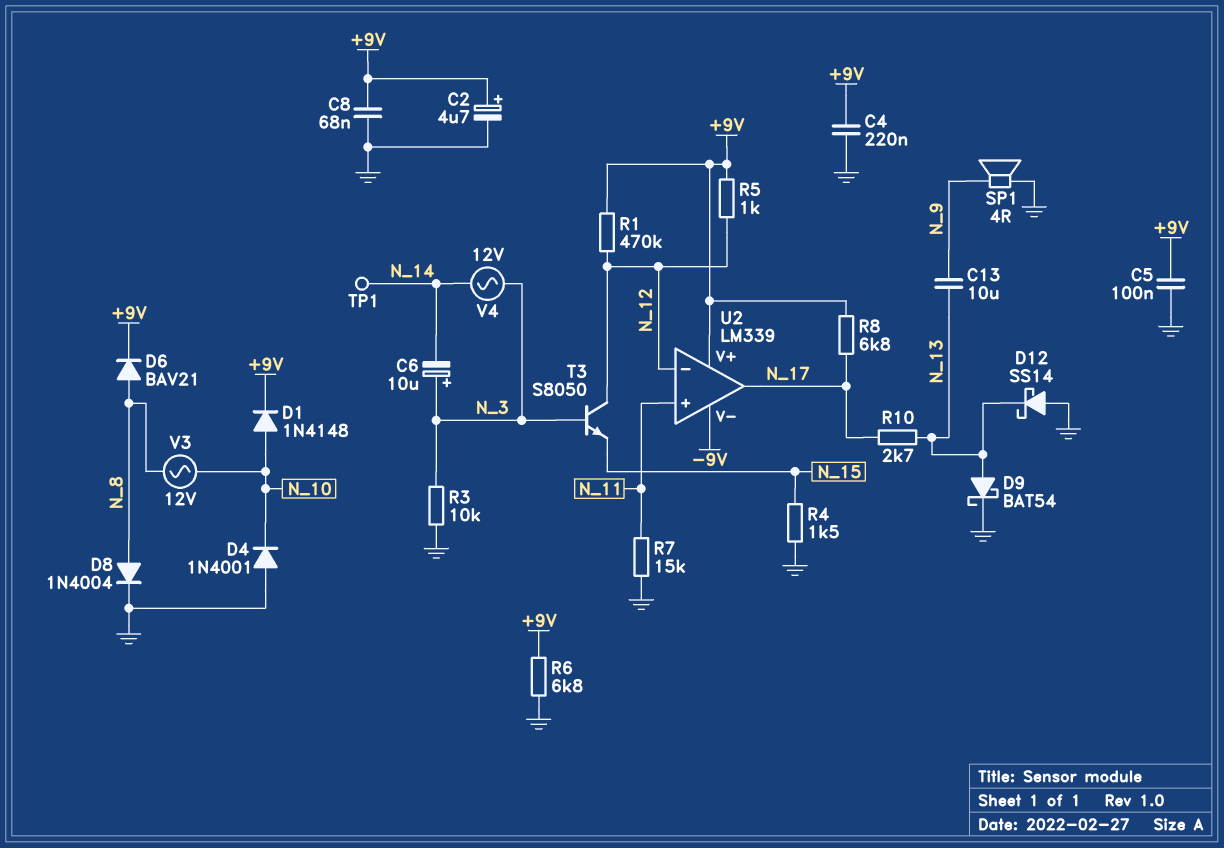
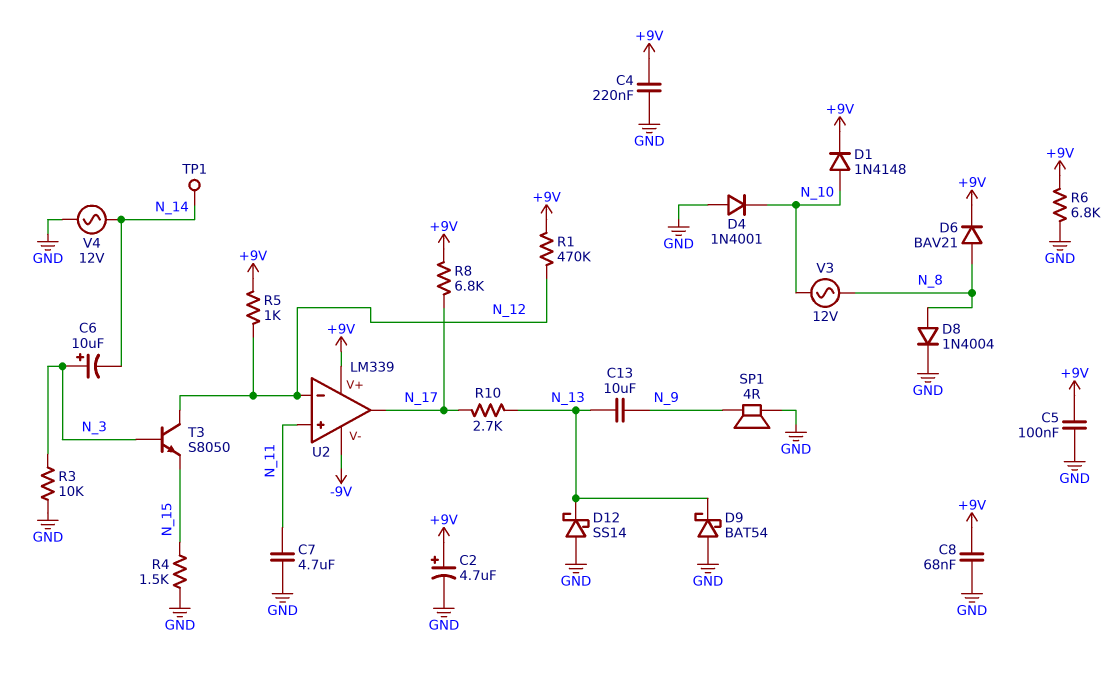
C7: none -> 4.7uF (GND, N_11)
D9: schottky BAT54 (A N_13, K GND) -> schottky BAT54 (A GND, K N_13)
R7: 15k (GND, N_11) -> none
V4: AC 12V (N_3, N_14) -> AC 12V (GND, N_14)

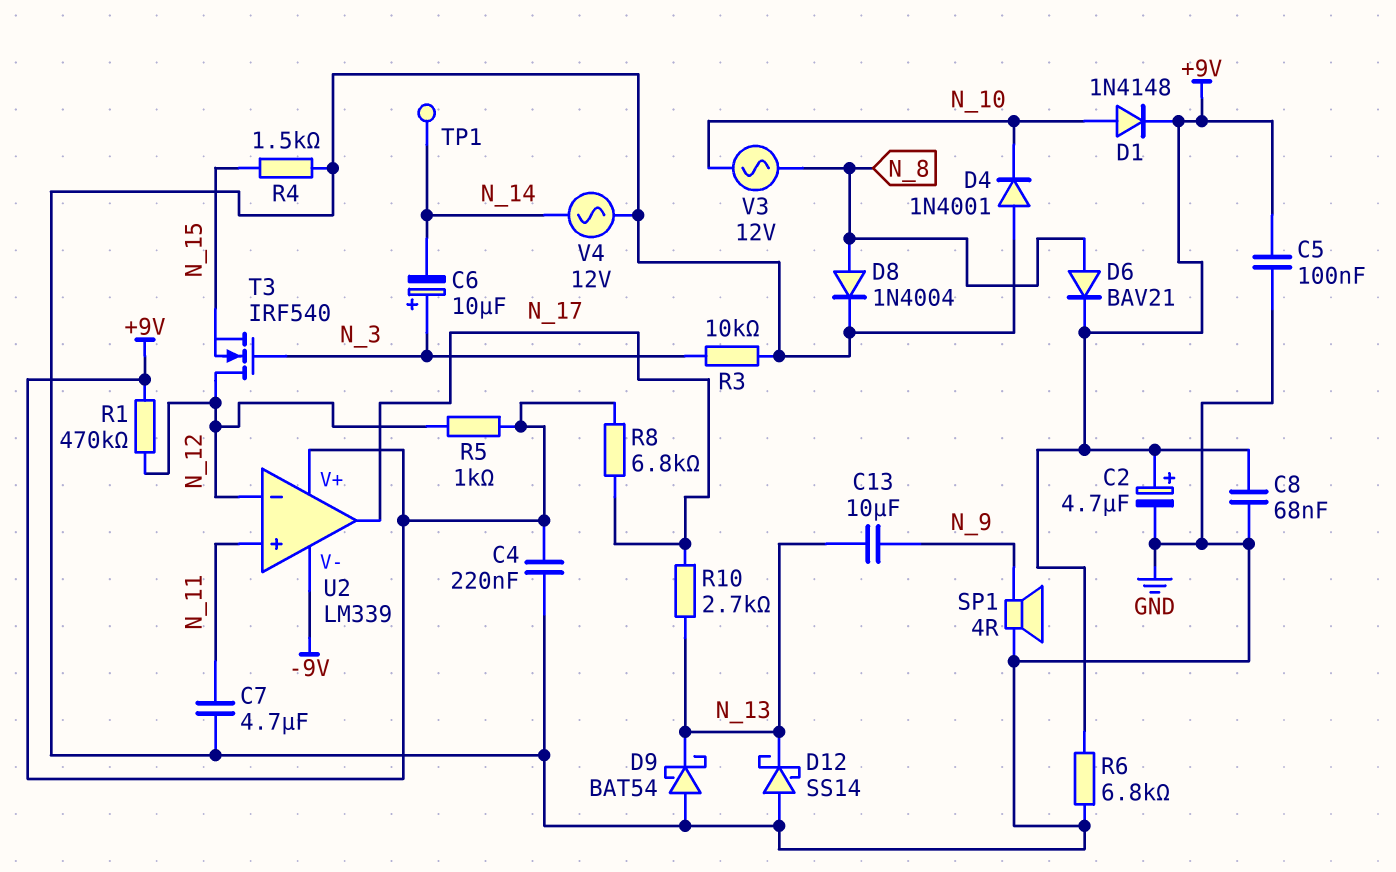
T3: NPN S8050 (B N_3, C N_12, E N_15) -> NMOS IRF540 (G N_3, D N_12, S N_15)

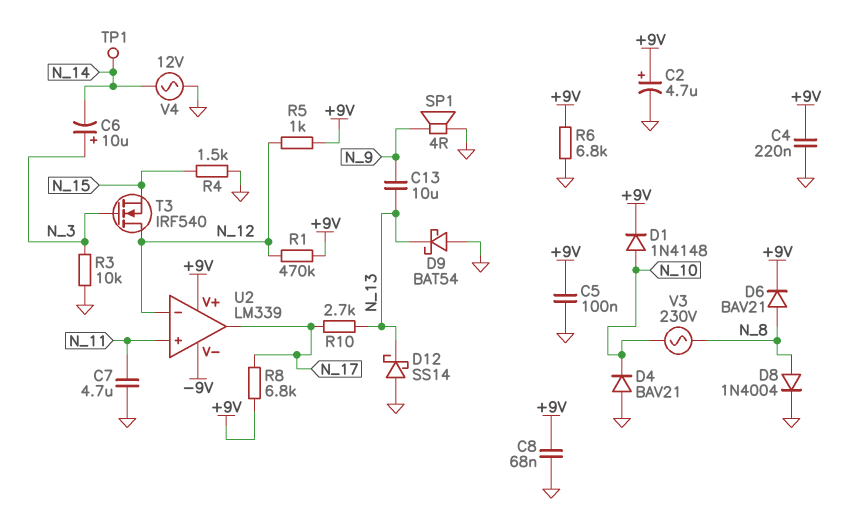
D4: diode 1N4001 (A GND, K N_10) -> diode BAV21 (A GND, K N_10)
V3: AC 12V (N_8, N_10) -> AC 230V (N_8, N_10)

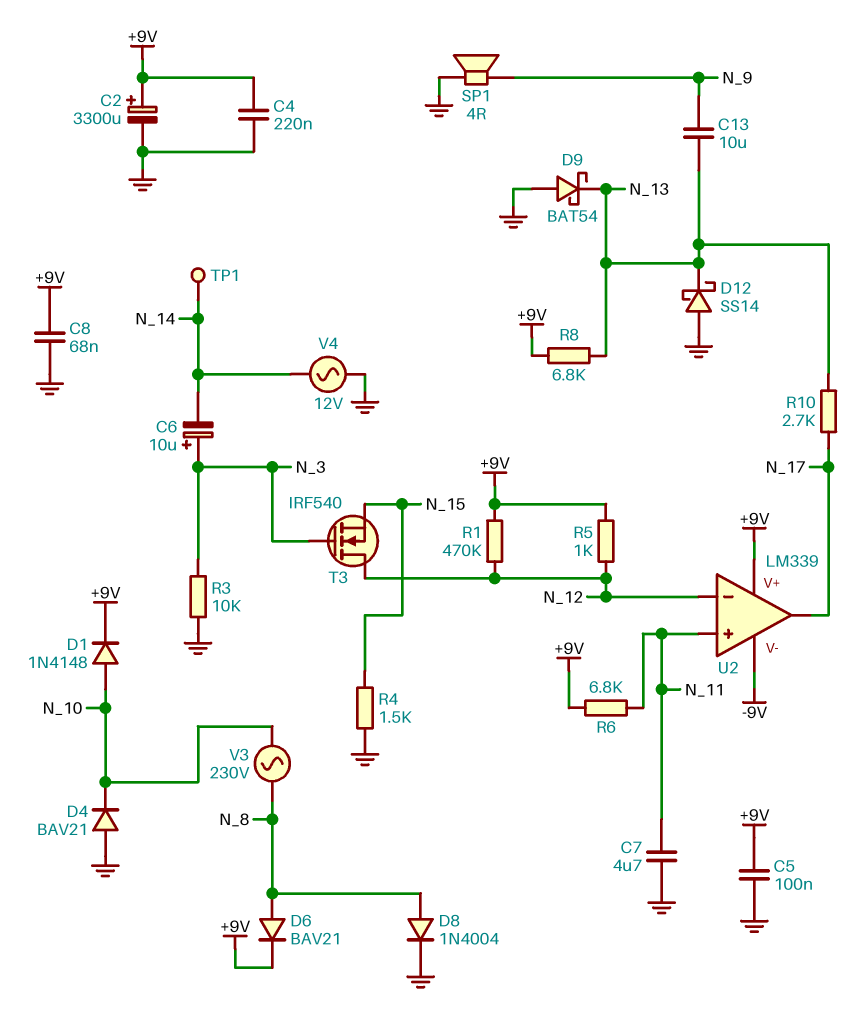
C2: 4.7uF (plus +9V, minus GND) -> 3300uF (plus +9V, minus GND)
R6: 6.8k (+9V, GND) -> 6.8k (+9V, N_11)
R8: 6.8k (+9V, N_17) -> 6.8k (+9V, N_13)

